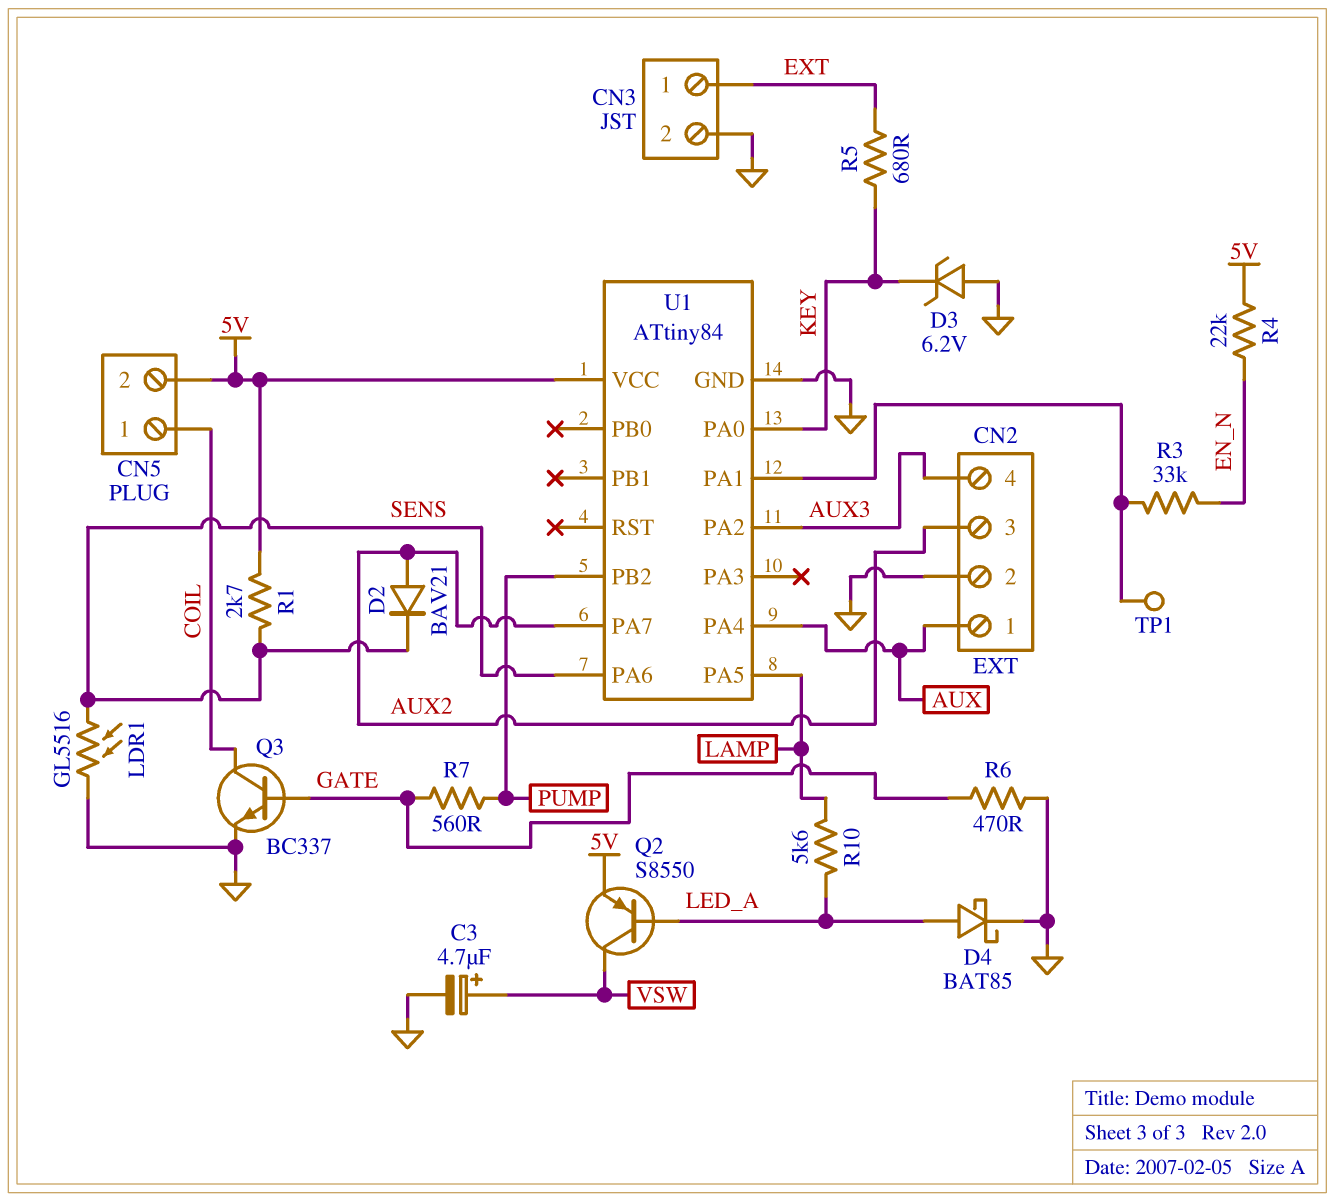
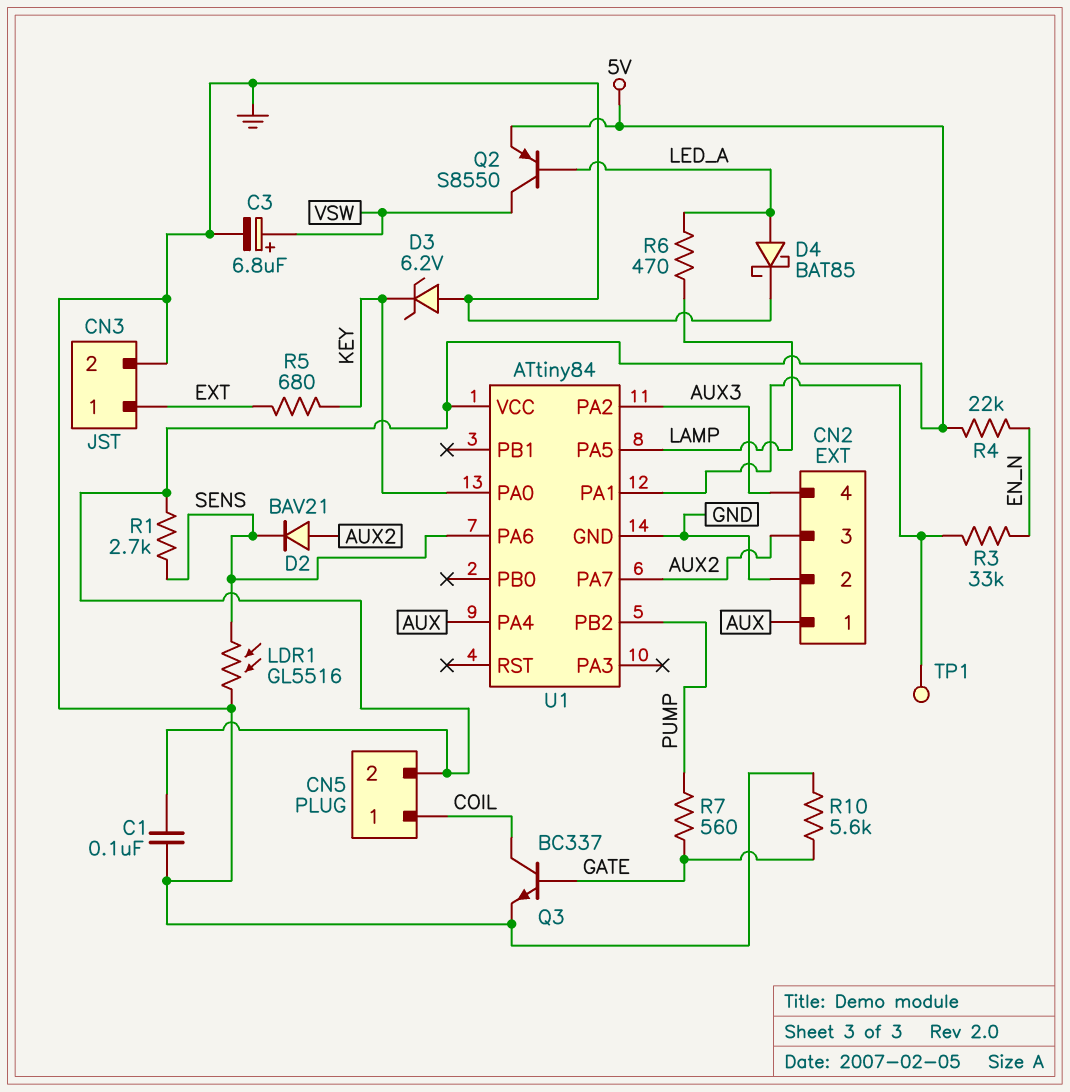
C1: none -> 100nF (5V, GND)
C3: 4.7uF (plus VSW, minus GND) -> 6.8uF (plus VSW, minus GND)
R6: 470 (GATE, GND) -> 470 (LAMP, LED_A)
R10: 5.6k (LAMP, LED_A) -> 5.6k (GATE, GND)

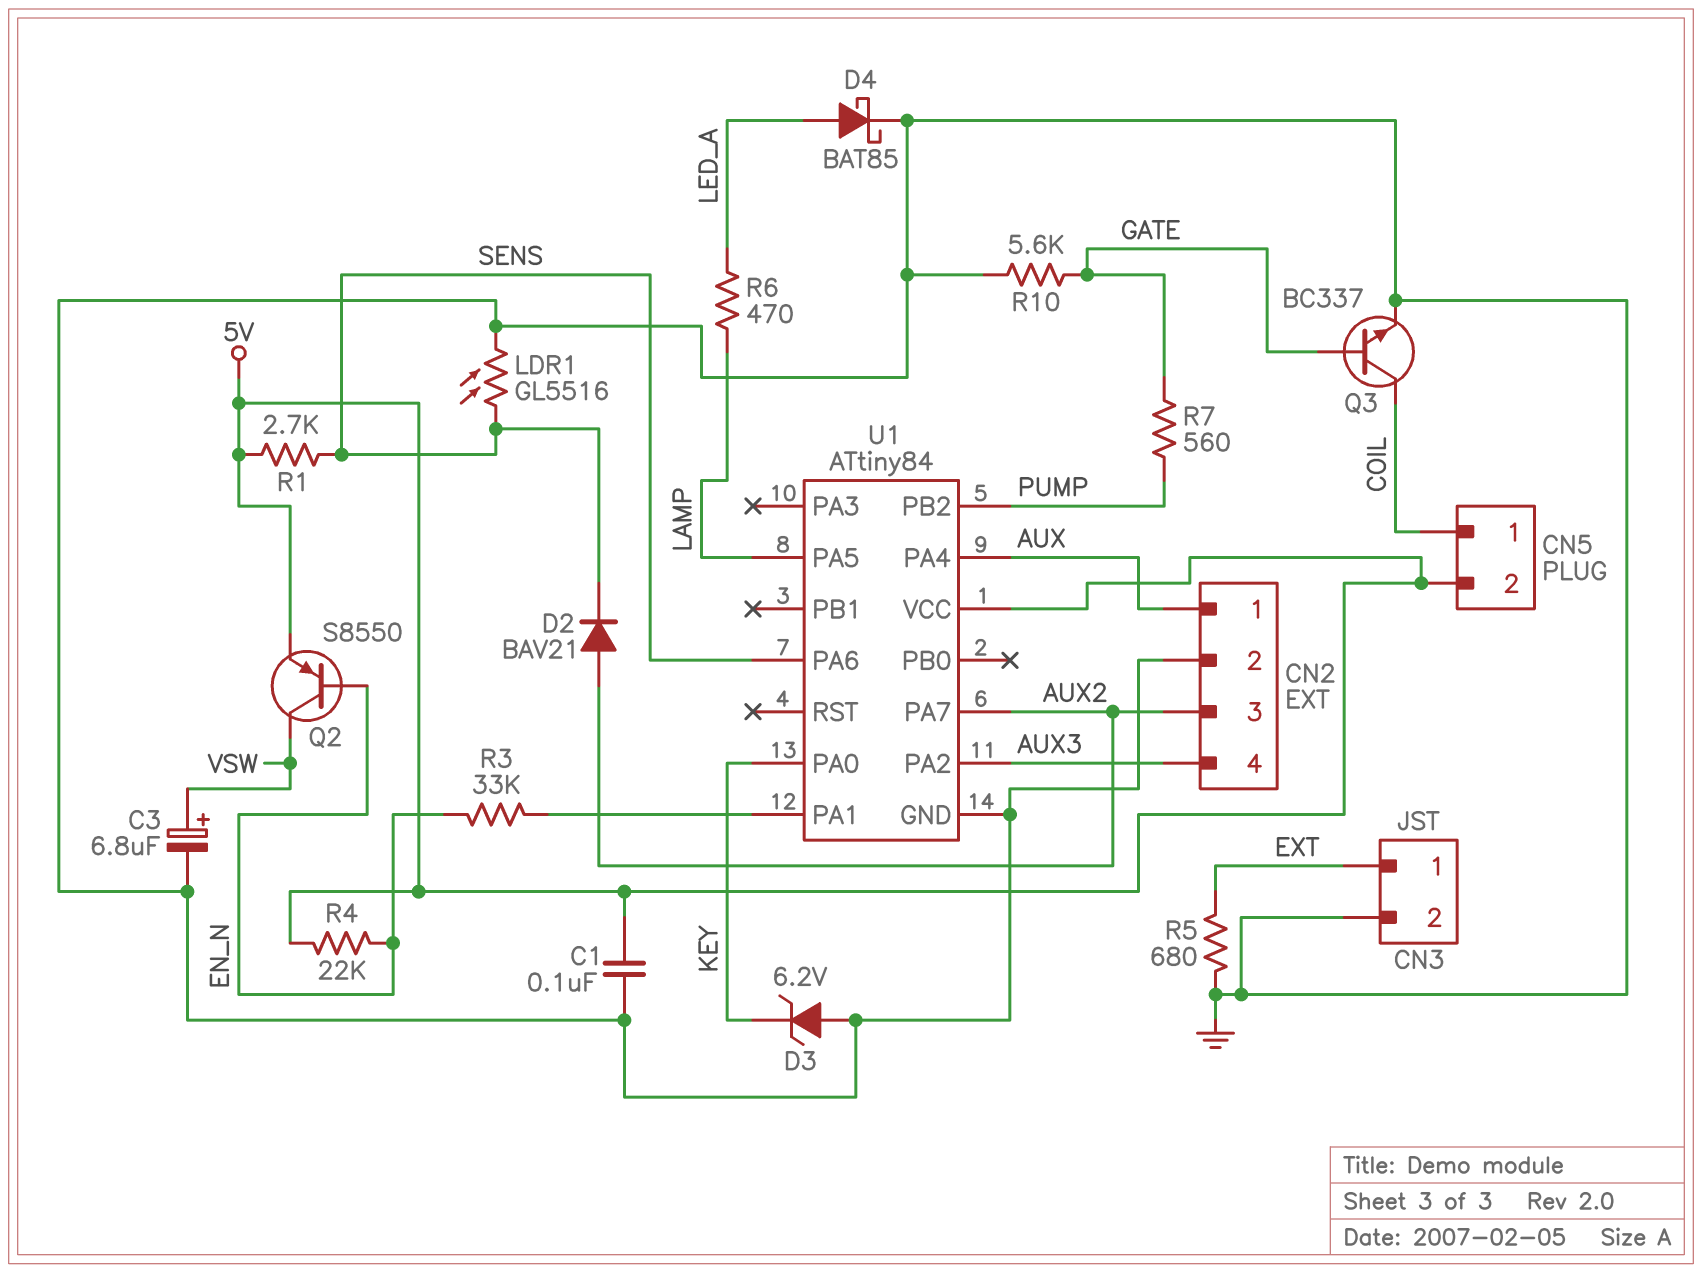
Q2: PNP S8550 (B LED_A, C VSW, E 5V) -> PNP S8550 (B EN_N, C VSW, E 5V)
R5: 680 (EXT, KEY) -> 680 (EXT, GND)
TP1: test point (U1/PA1) -> none

